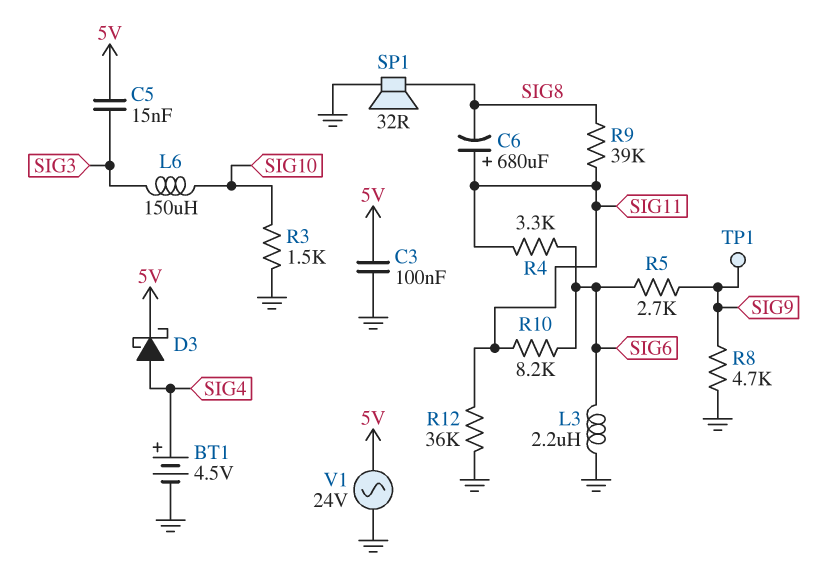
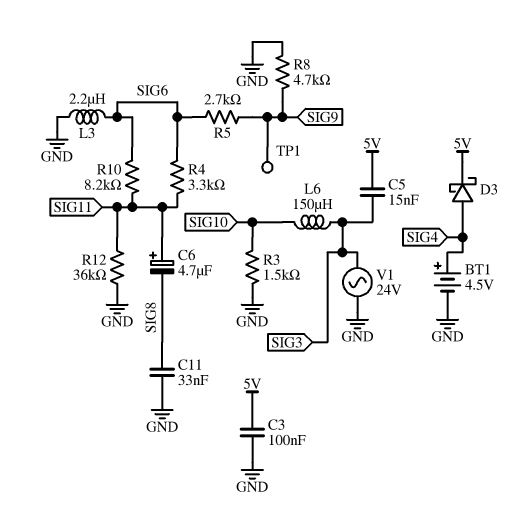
C6: 680uF (plus SIG11, minus SIG8) -> 4.7uF (plus SIG11, minus SIG8)
C11: none -> 33nF (GND, SIG8)
R9: 39k (SIG8, SIG11) -> none
SP1: speaker 32R (GND, SIG8) -> none
V1: AC 24V (5V, GND) -> AC 24V (GND, SIG3)

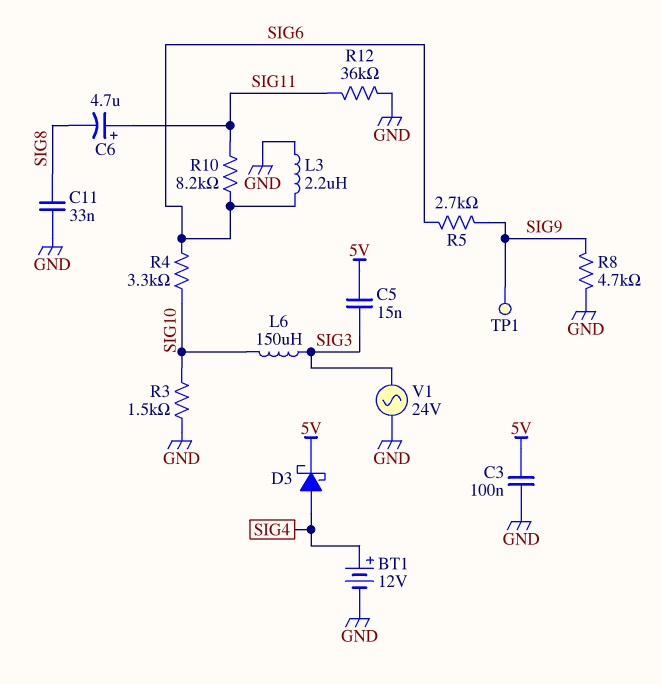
BT1: 4.5V (plus SIG4, minus GND) -> 12V (plus SIG4, minus GND)
R4: 3.3k (SIG6, SIG11) -> 3.3k (SIG6, SIG10)

